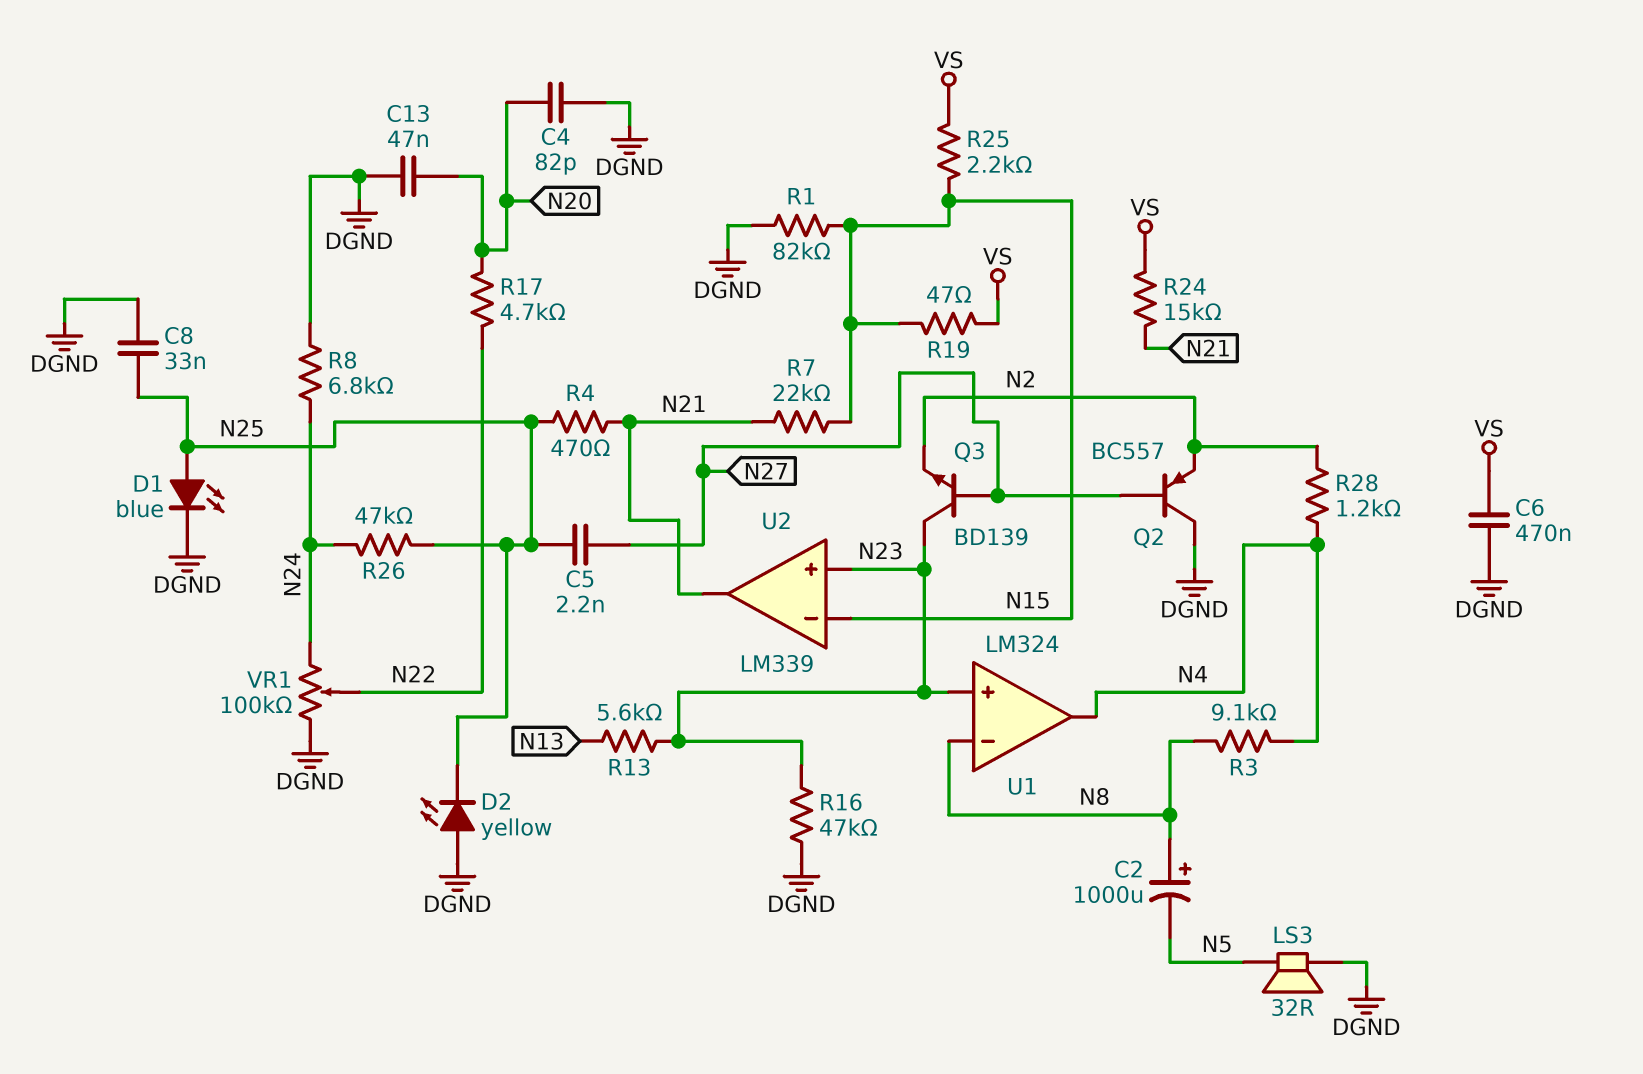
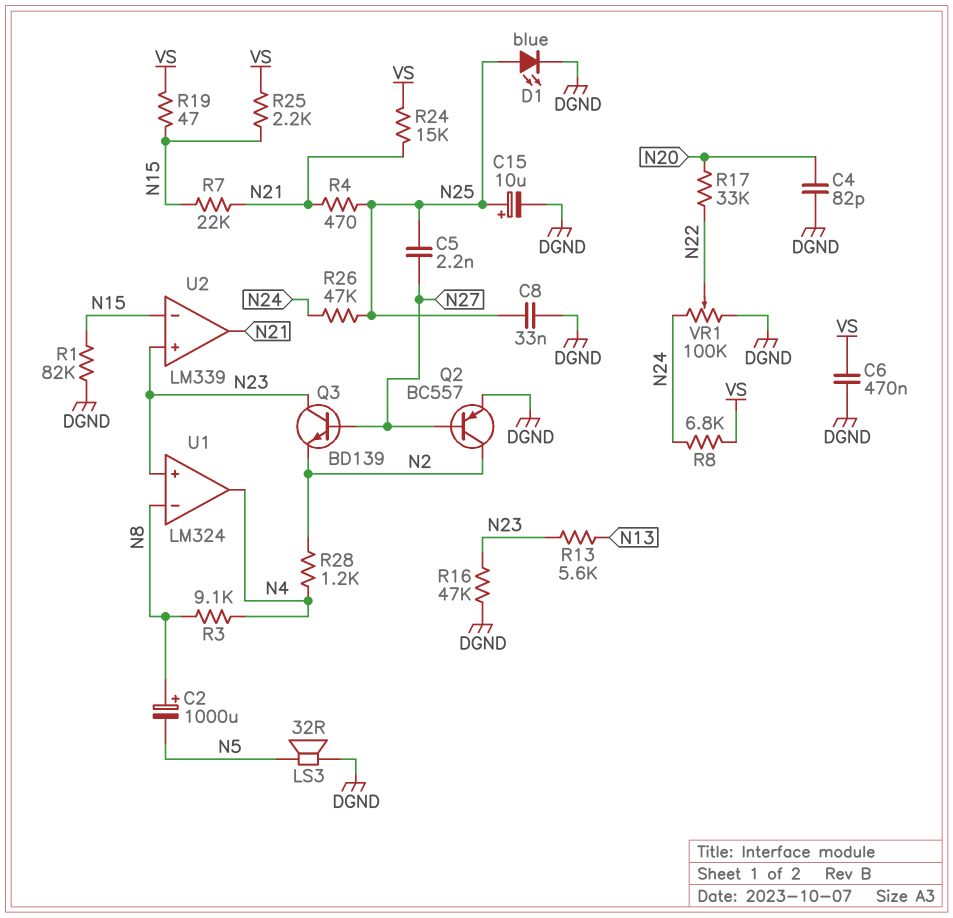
C13: 47nF (DGND, N20) -> none
C15: none -> 10uF (plus N25, minus DGND)
D2: LED yellow (A DGND, K N25) -> none
Q2: PNP BC557 (B N27, C DGND, E N2) -> PNP BC557 (B N27, C N2, E DGND)
R8: 6.8k (DGND, N24) -> 6.8k (N24, VS)
R17: 4.7k (N20, N22) -> 33k (N20, N22)

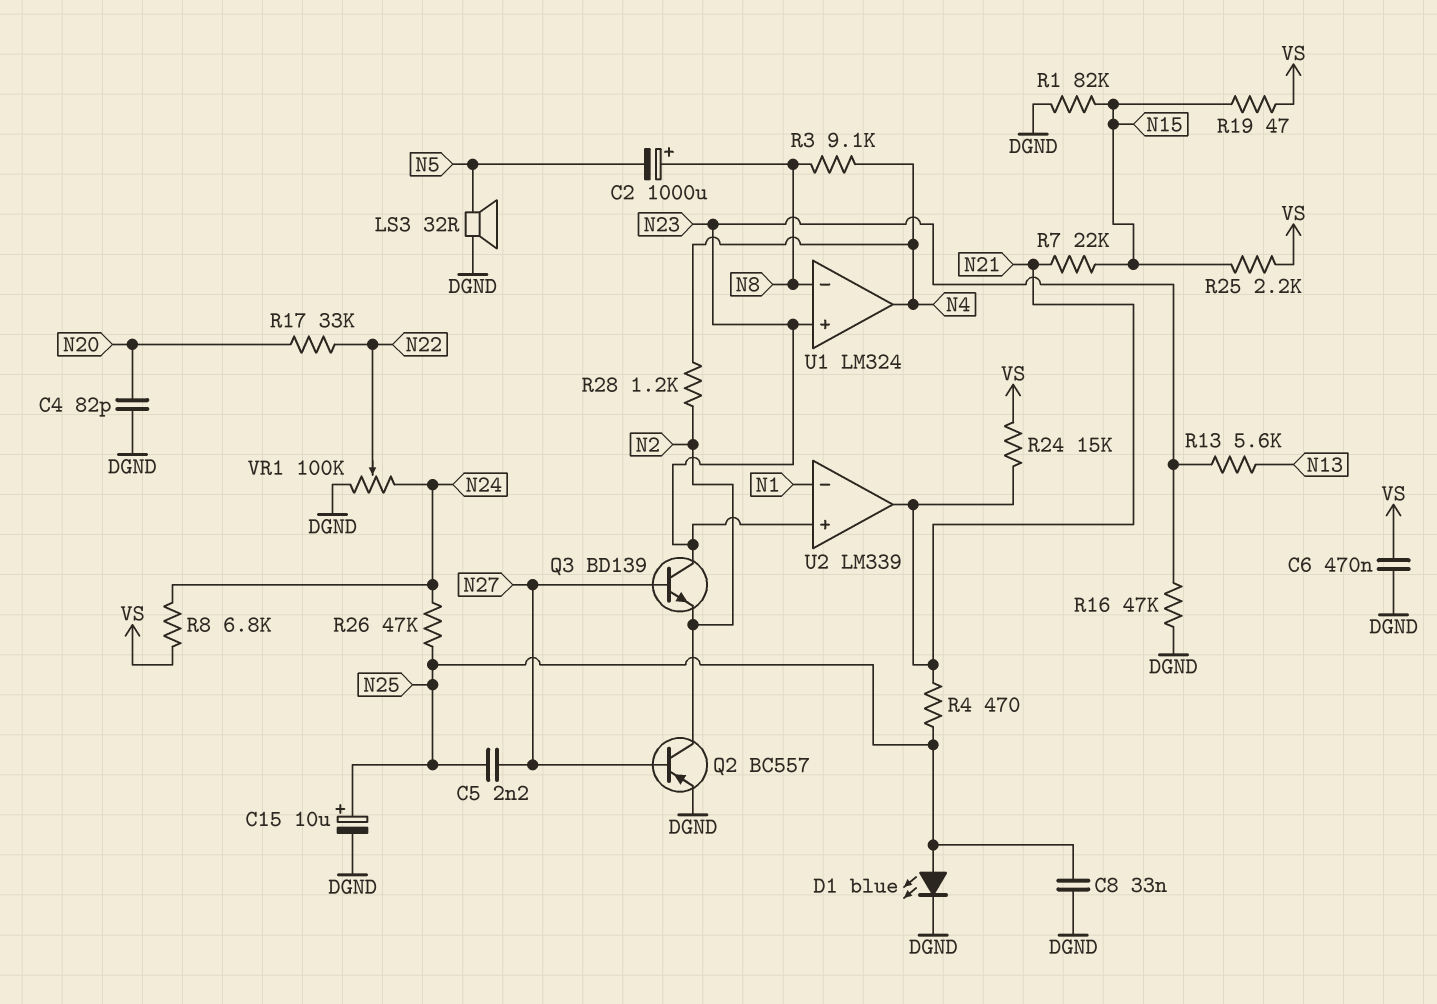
U2 pin in-: N15 -> N1

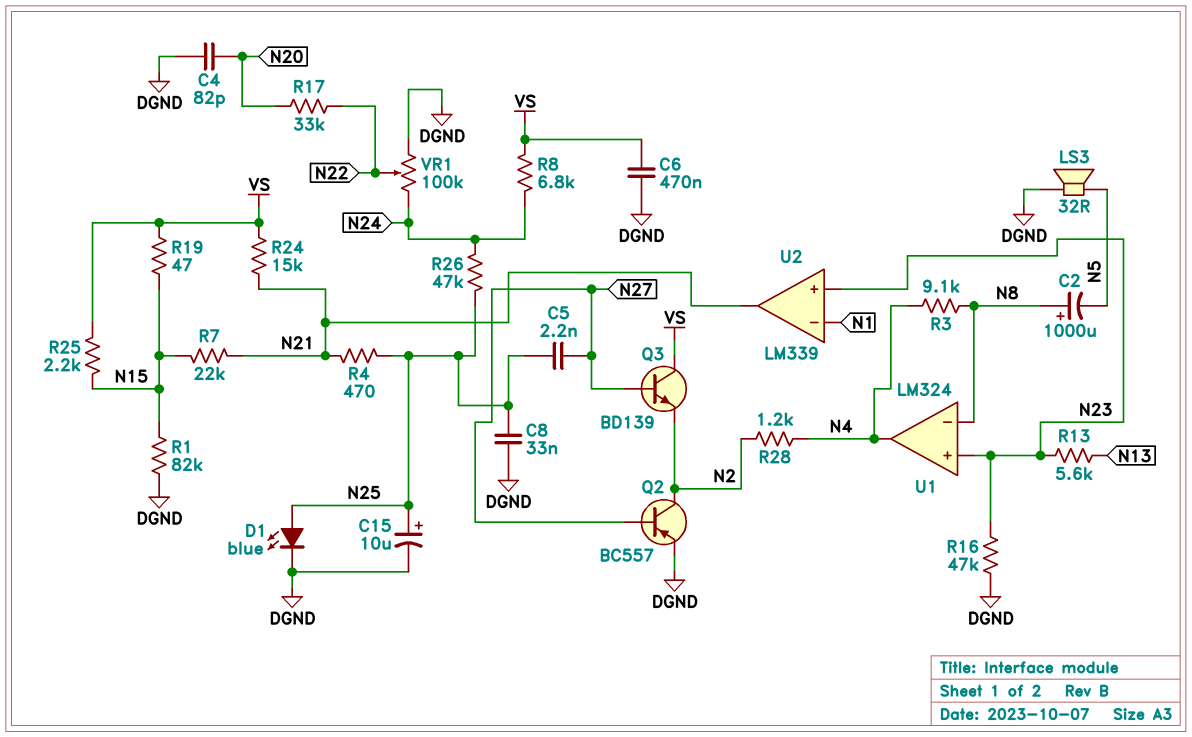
Q3: NPN BD139 (B N27, C N23, E N2) -> NPN BD139 (B N27, C VS, E N2)

